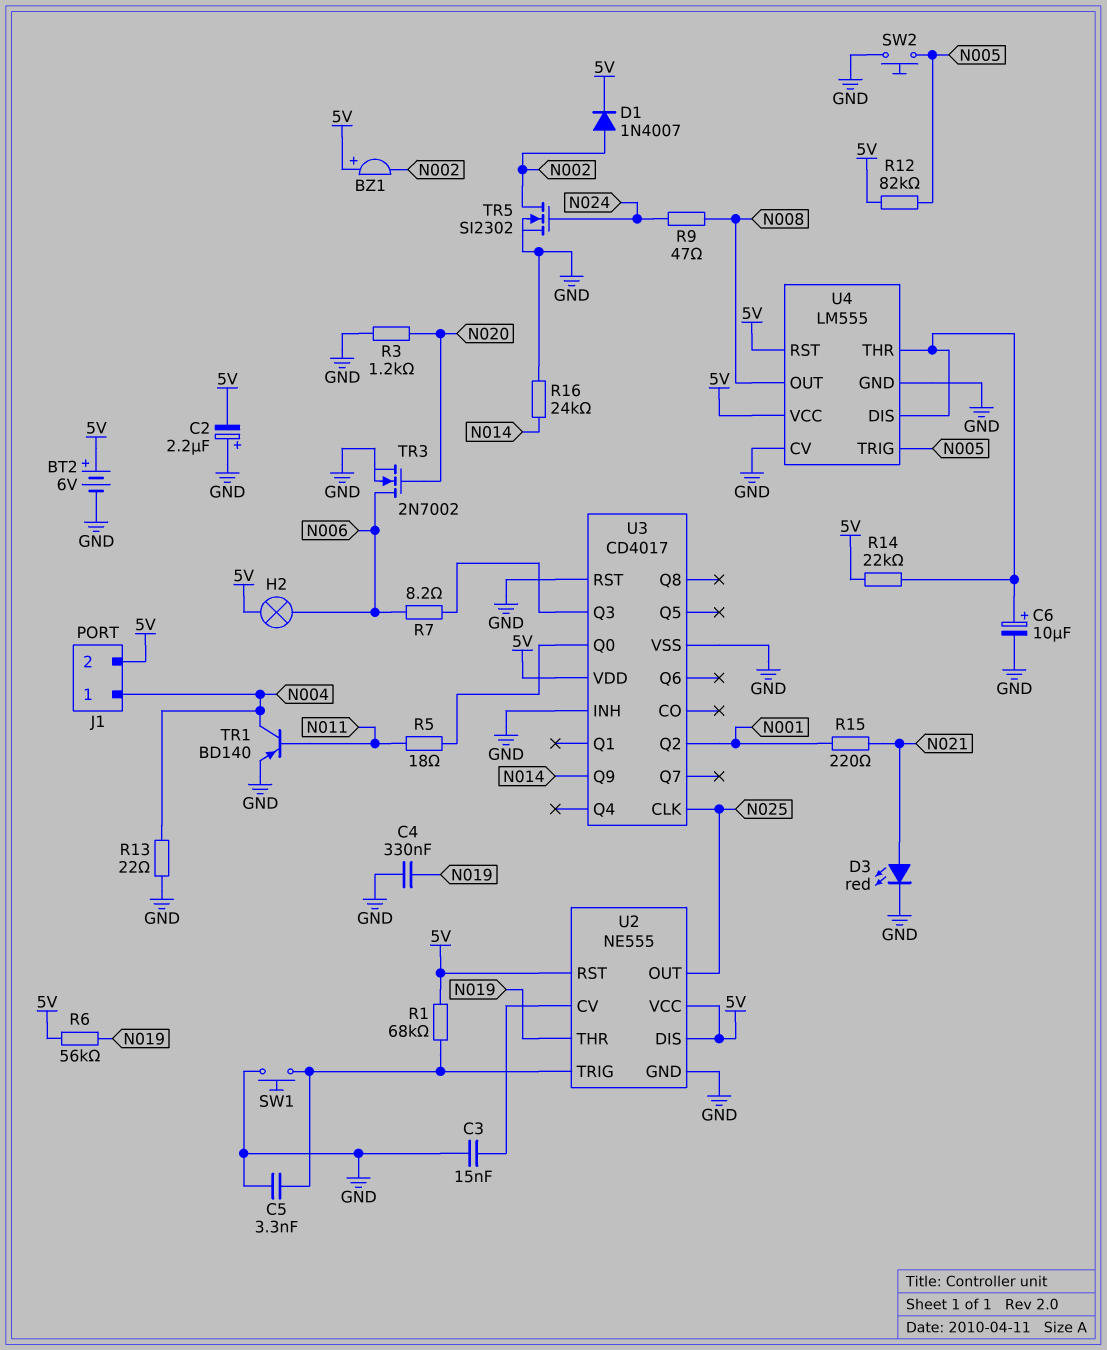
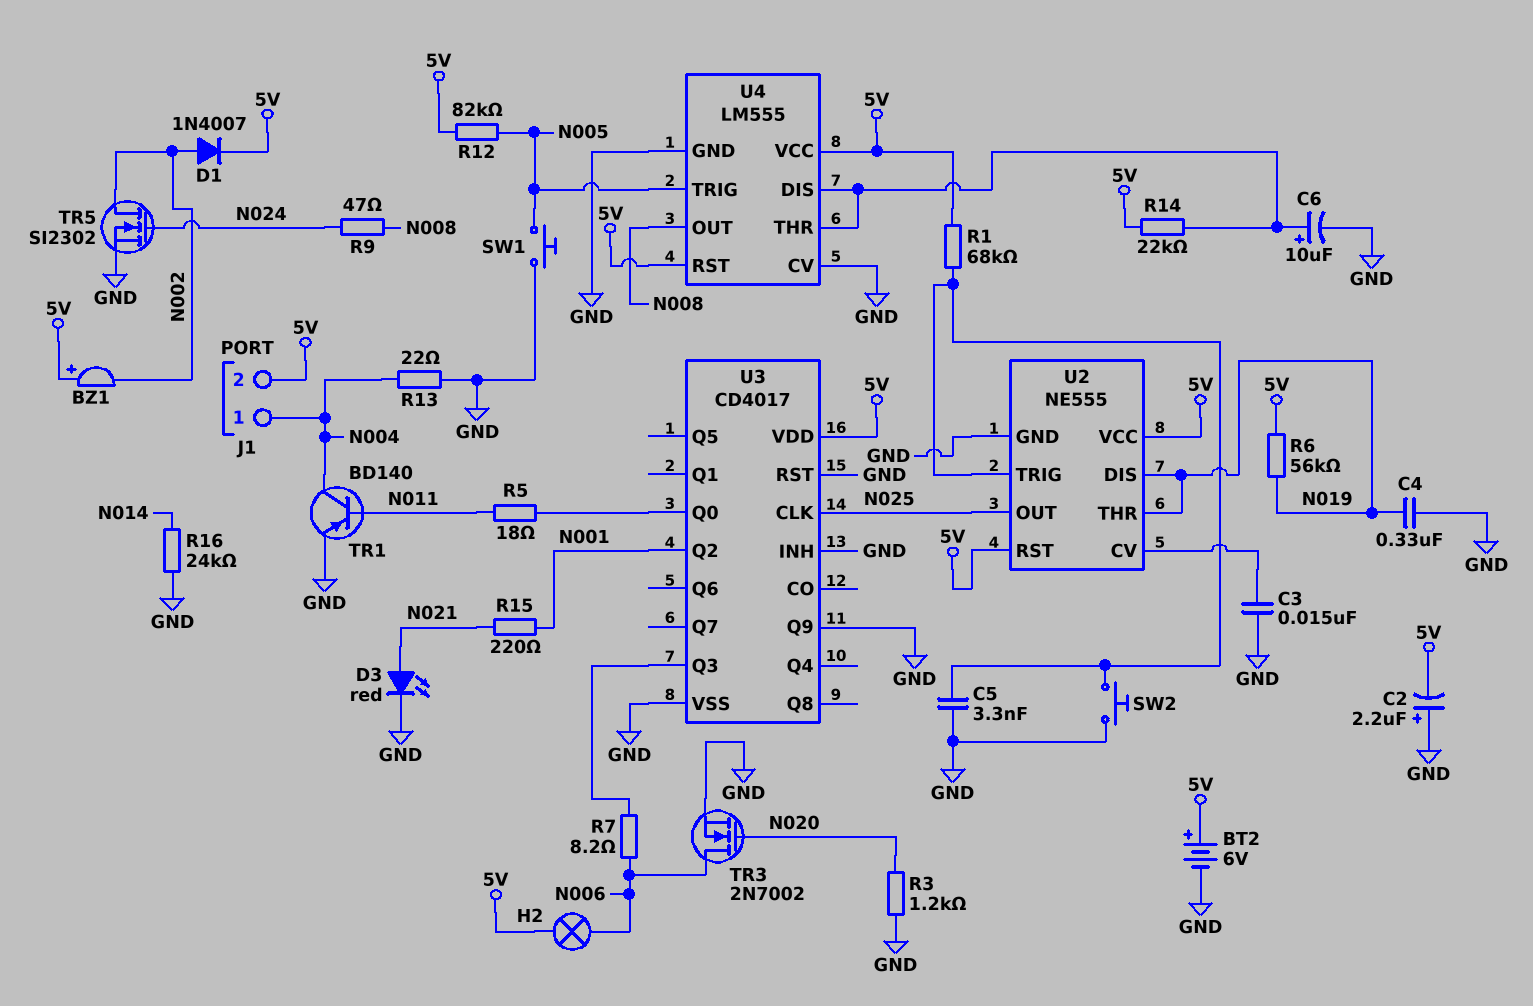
SW1: button (GND, U2/TRIG) -> button (GND, N005)
SW2: button (GND, N005) -> button (GND, U2/TRIG)
U2 pin DIS: 5V -> N019
U3 pin Q9: N014 -> GND

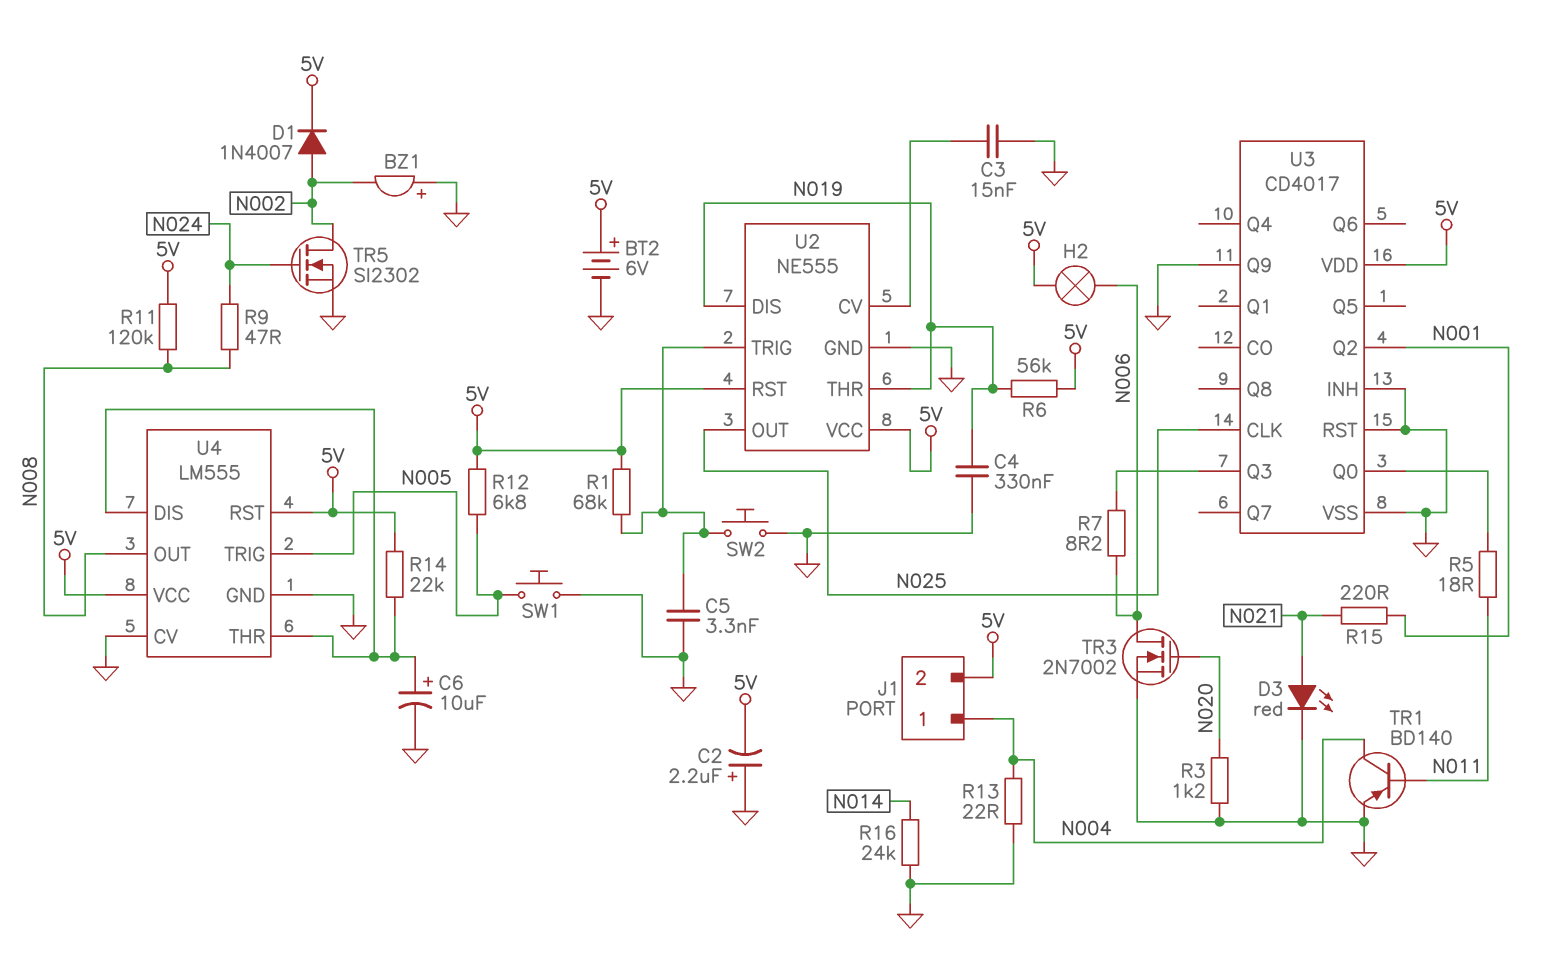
BZ1: buzzer (plus 5V, minus N002) -> buzzer (plus GND, minus N002)
R11: none -> 120k (5V, N008)
R12: 82k (5V, N005) -> 6.8k (5V, N005)

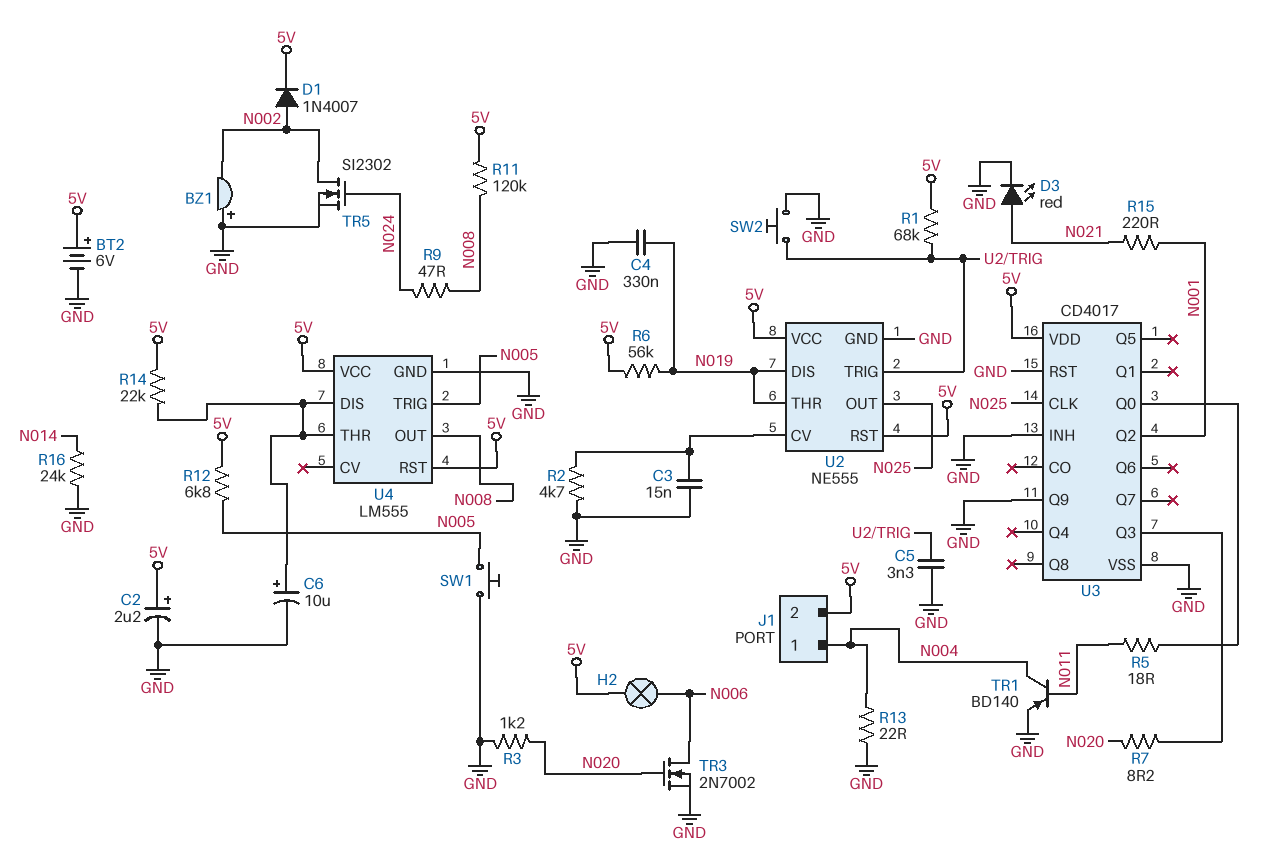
C2: 2.2uF (plus GND, minus 5V) -> 2.2uF (plus 5V, minus GND)
R2: none -> 4.7k (GND, U2/CV)
R7: 8.2 (N006, U3/Q3) -> 8.2 (N020, U3/Q3)
U4 pin CV: GND -> none

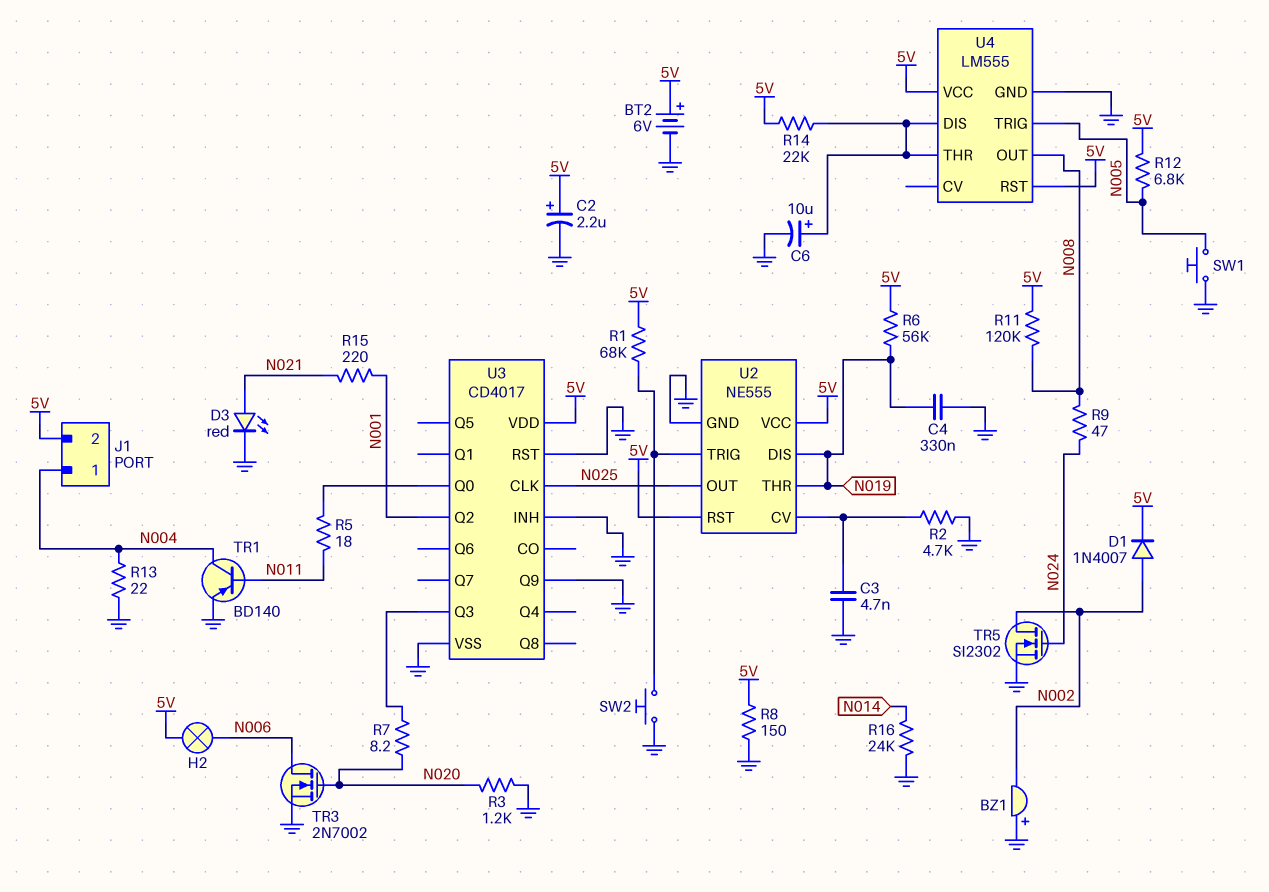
C3: 15nF (GND, U2/CV) -> 4.7nF (GND, U2/CV)
C5: 3.3nF (GND, U2/TRIG) -> none
R8: none -> 150 (5V, GND)

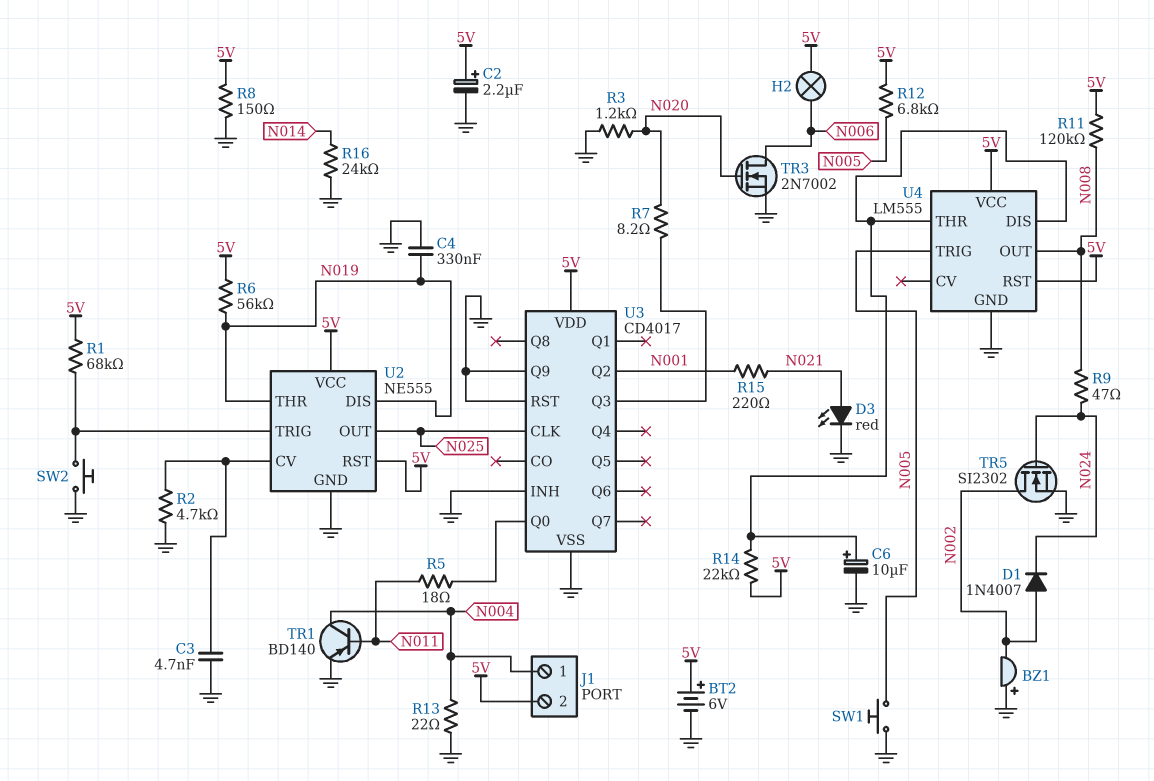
D1: diode 1N4007 (A N002, K 5V) -> diode 1N4007 (A N002, K N024)

